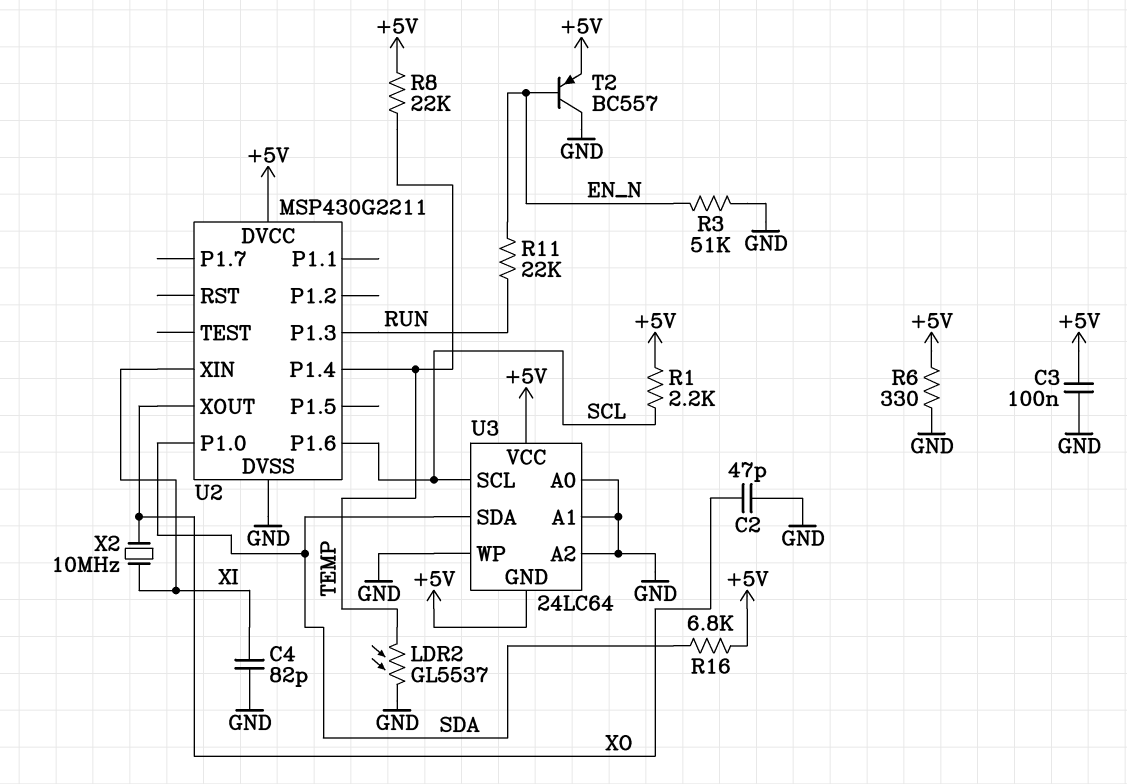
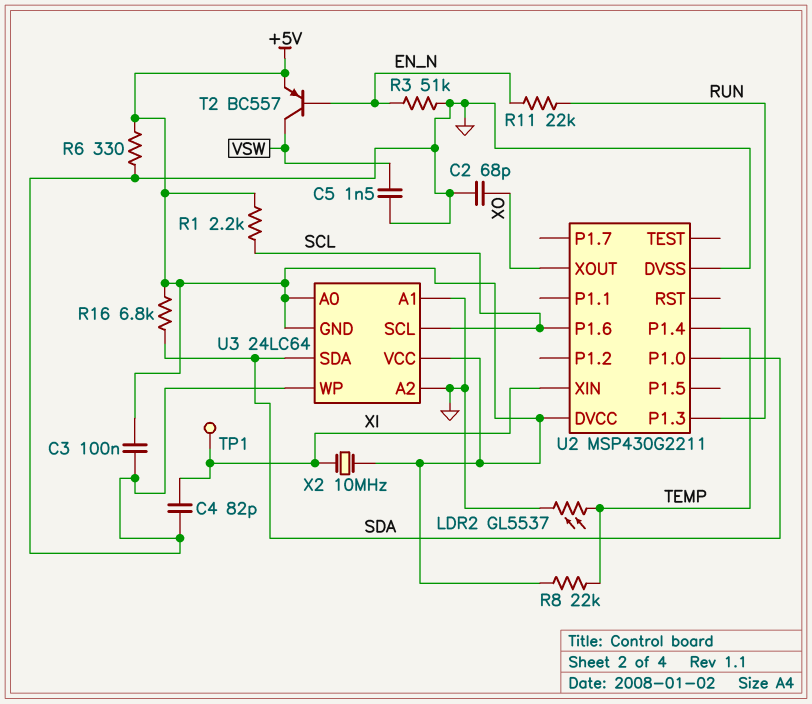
C2: 47pF (GND, XO) -> 68pF (GND, XO)
C5: none -> 1.5nF (GND, VSW)
T2: PNP BC557 (B EN_N, C GND, E +5V) -> PNP BC557 (B EN_N, C VSW, E +5V)
TP1: none -> test point (XI)
U3 pin A0: GND -> +5V
X2: 10MHz (XI, XO) -> 10MHz (+5V, XI)

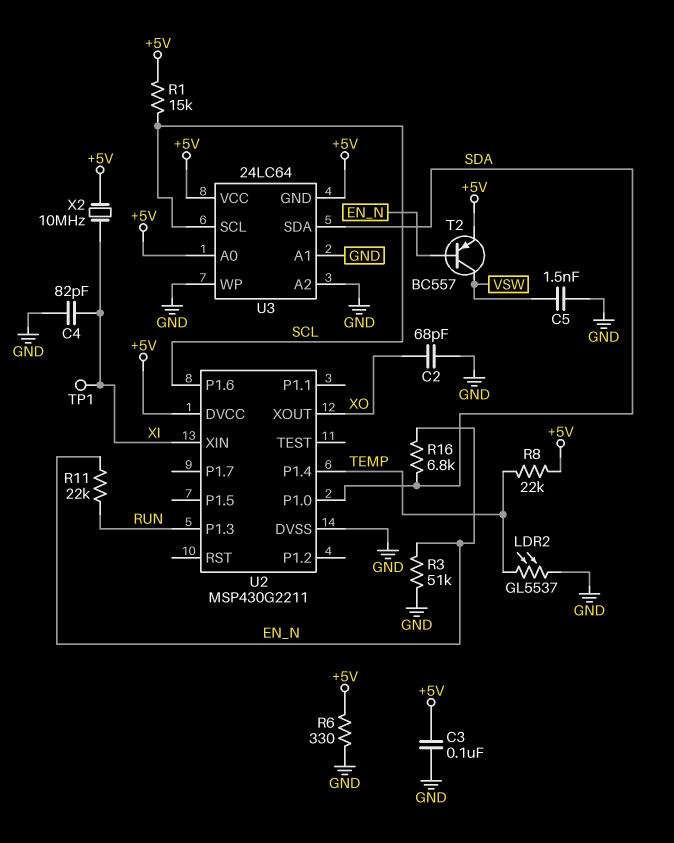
R1: 2.2k (+5V, SCL) -> 15k (+5V, SCL)
R16: 6.8k (+5V, SDA) -> 6.8k (EN_N, SDA)

